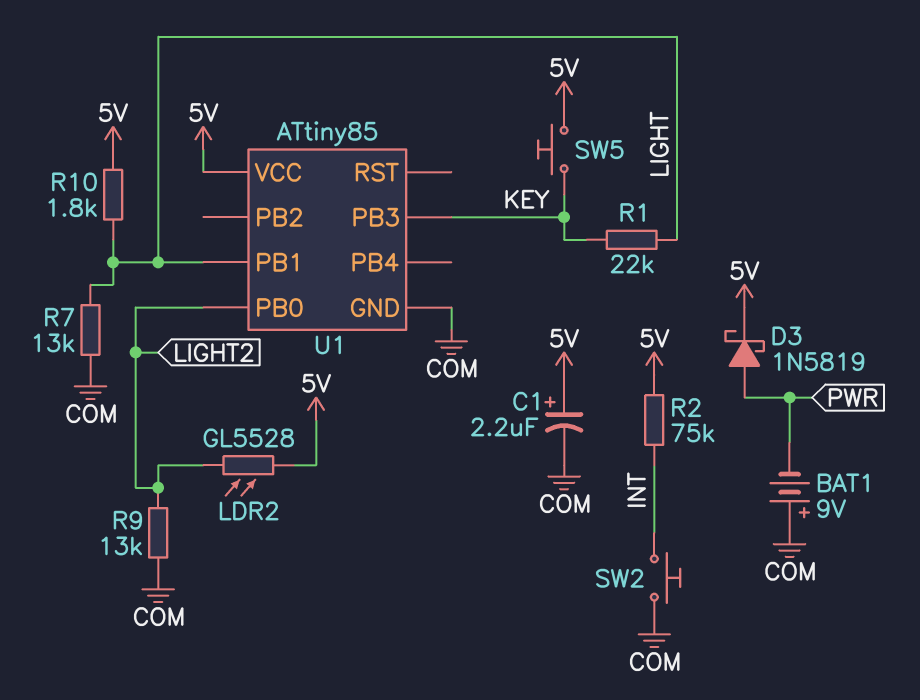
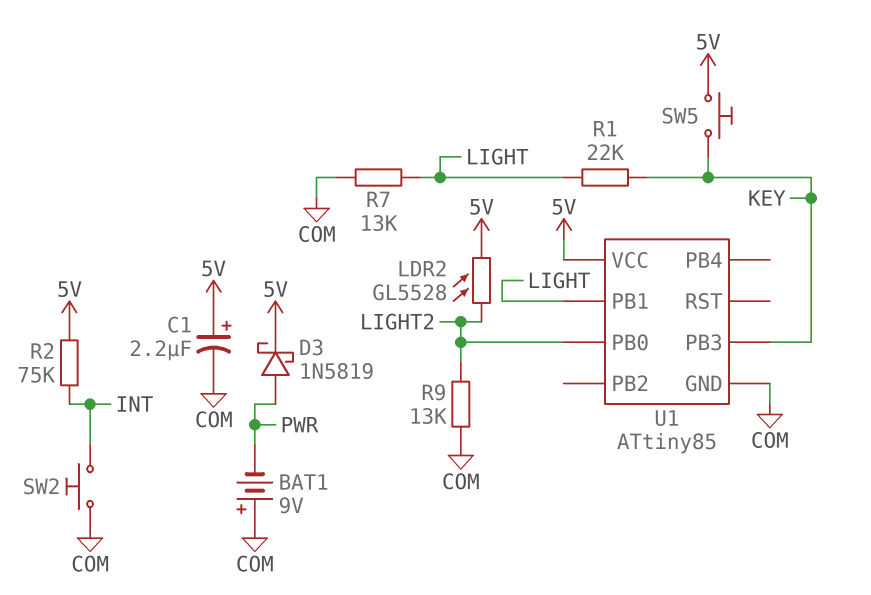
R10: 1.8k (5V, LIGHT) -> none

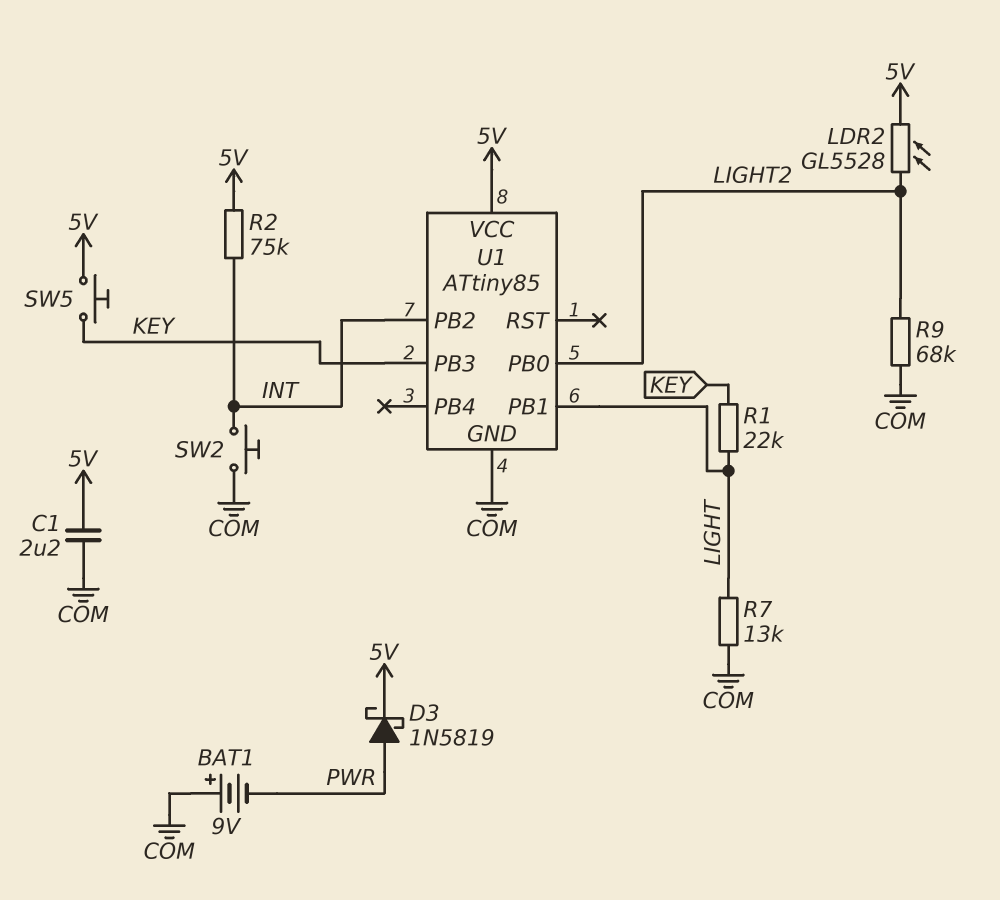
C1: 2.2uF (plus 5V, minus COM) -> 2.2uF (5V, COM)
R9: 13k (COM, LIGHT2) -> 68k (COM, LIGHT2)
U1 pin PB2: none -> INT

